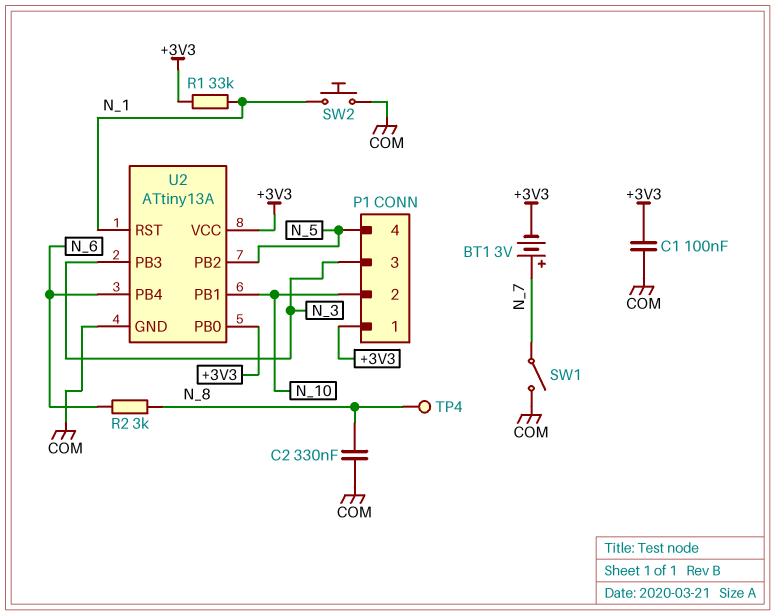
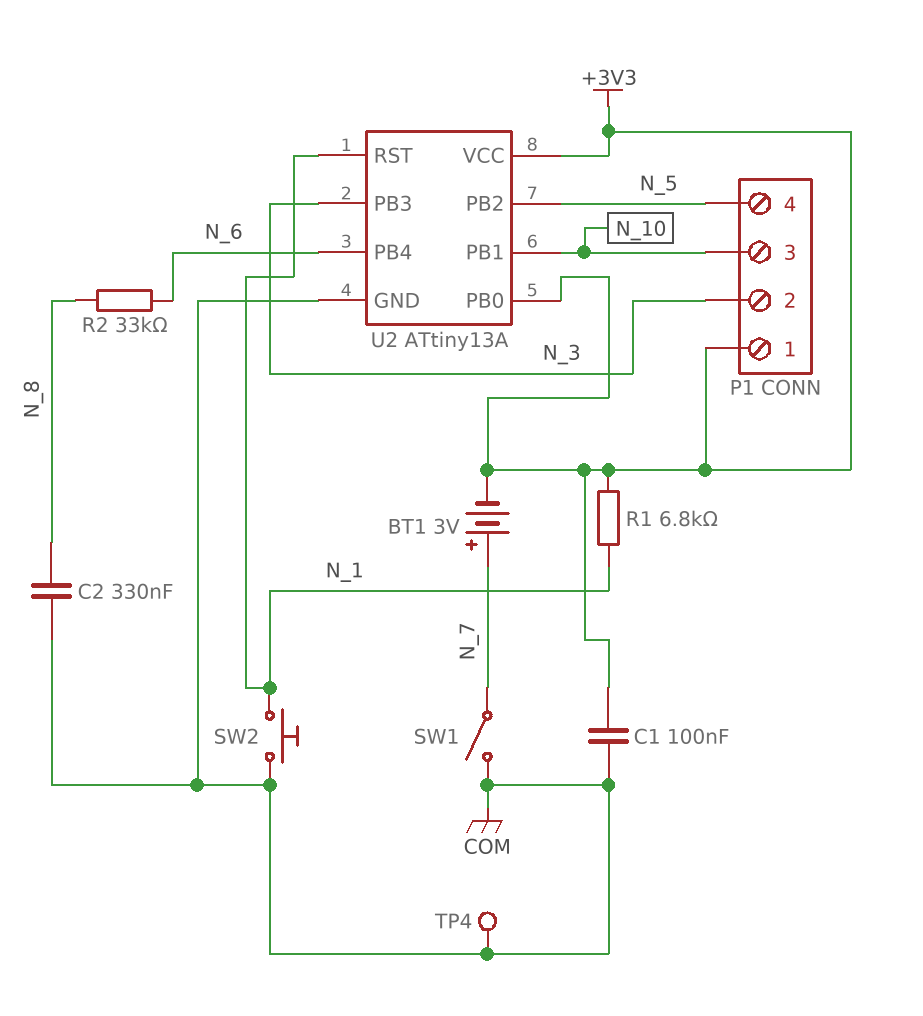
P1 pin 2: N_10 -> N_3
P1 pin 3: N_3 -> N_10
R1: 33k (+3V3, N_1) -> 6.8k (+3V3, N_1)
R2: 3k (N_6, N_8) -> 33k (N_6, N_8)
TP4: test point (N_8) -> test point (COM)

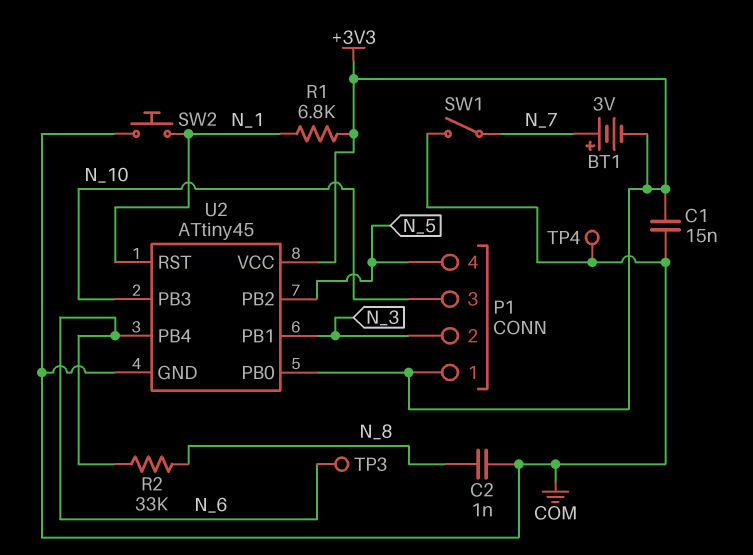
C1: 100nF (+3V3, COM) -> 15nF (+3V3, COM)
C2: 330nF (COM, N_8) -> 1nF (COM, N_8)
TP3: none -> test point (N_6)
U2: ATtiny13A -> ATtiny45
U2 pin PB1: N_10 -> N_3
U2 pin PB3: N_3 -> N_10

